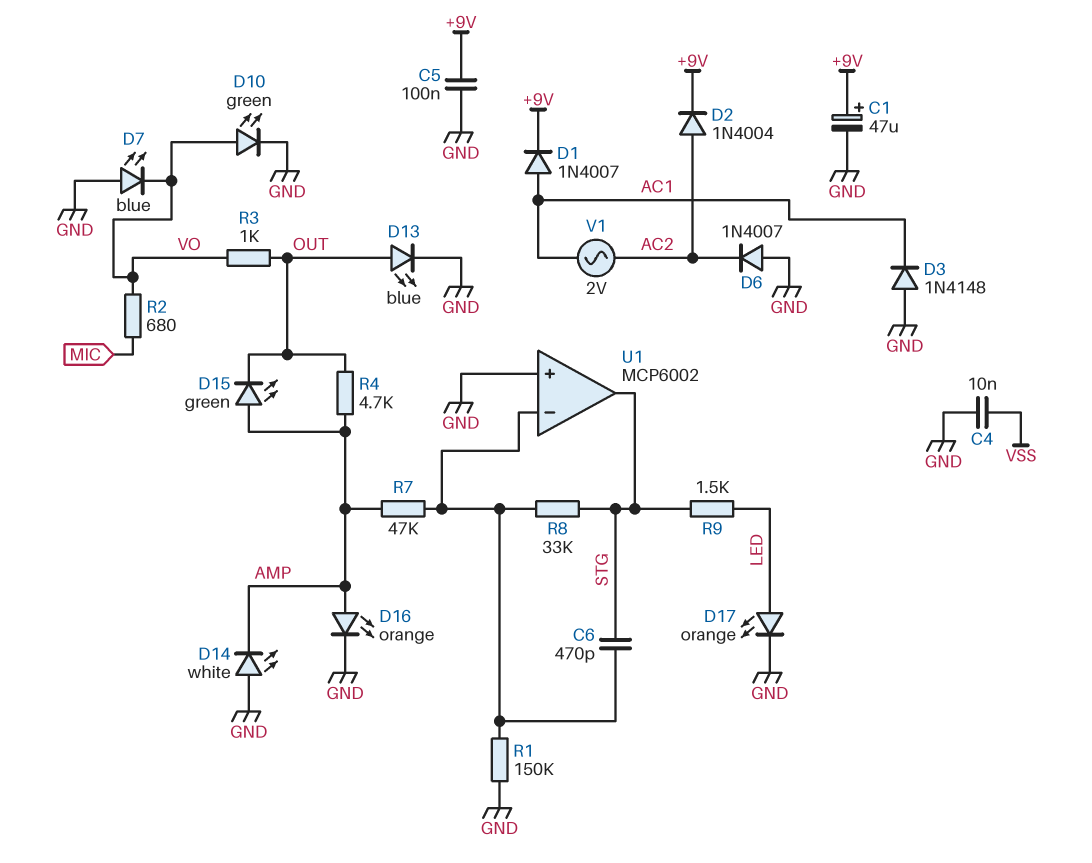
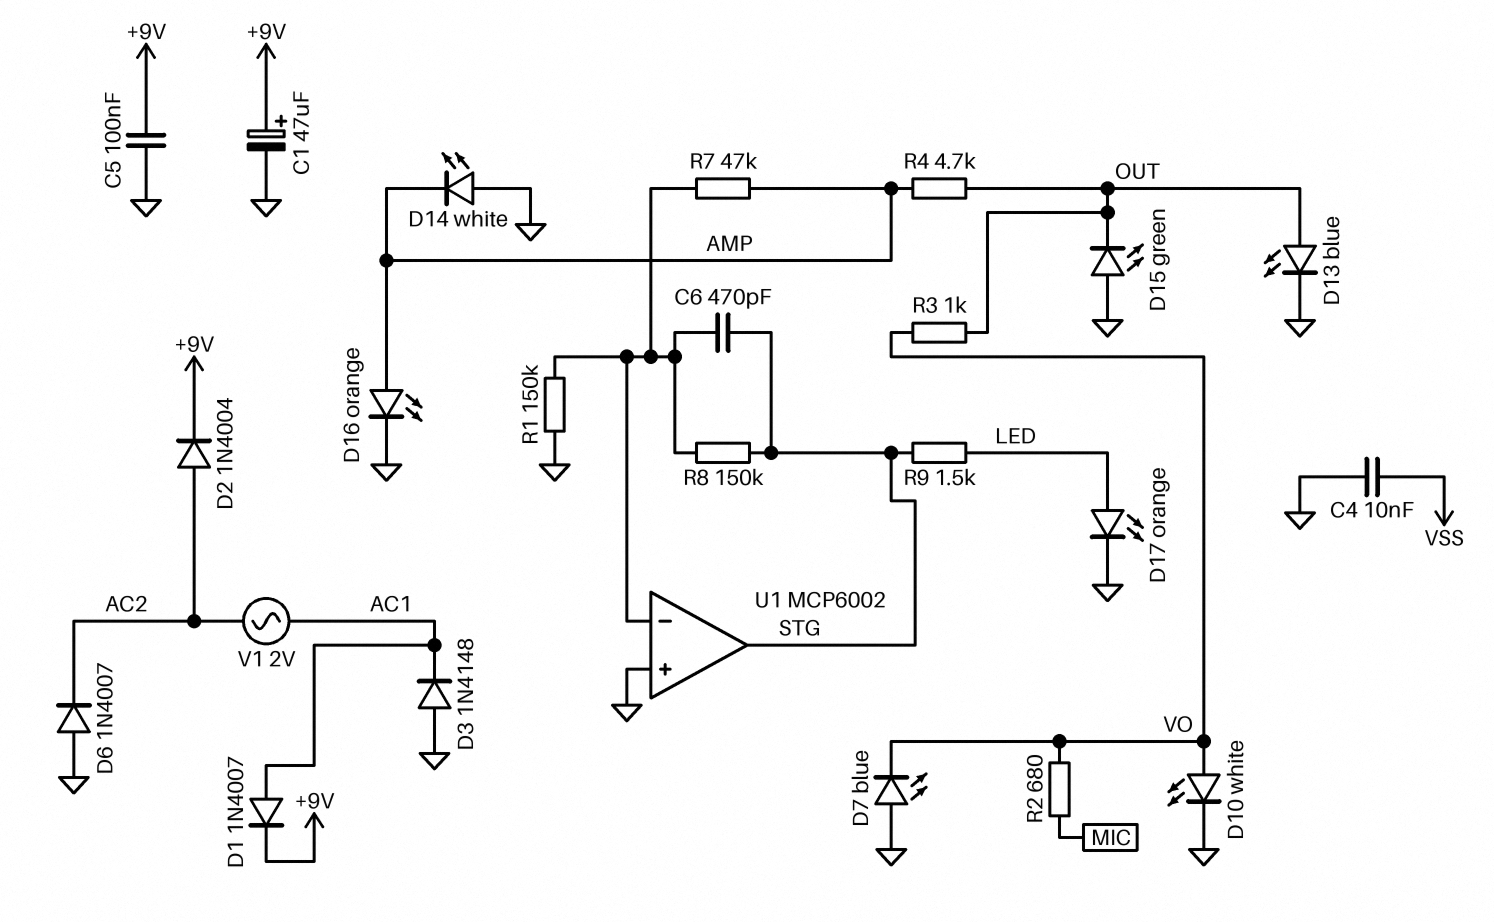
D10: LED green (A VO, K GND) -> LED white (A VO, K GND)
D15: LED green (A AMP, K OUT) -> LED green (A GND, K OUT)
R8: 33k (STG, U1/in-) -> 150k (STG, U1/in-)

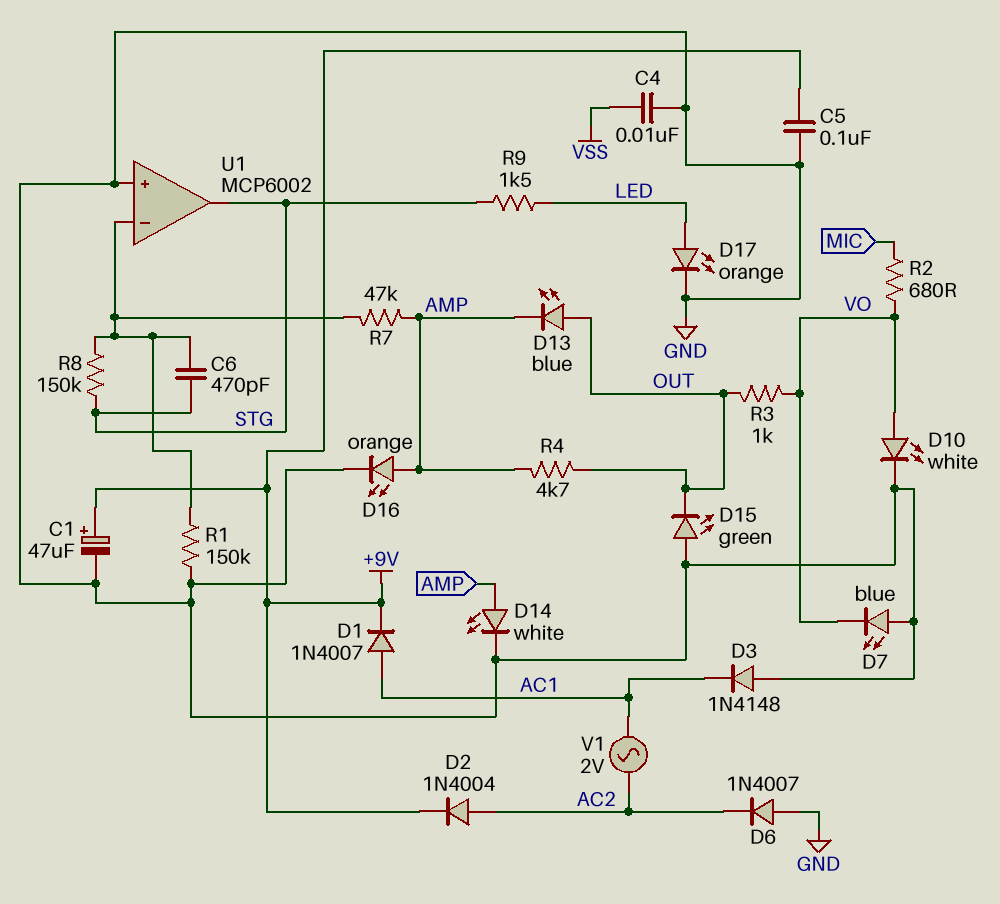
D13: LED blue (A OUT, K GND) -> LED blue (A OUT, K AMP)
D14: LED white (A GND, K AMP) -> LED white (A AMP, K GND)

